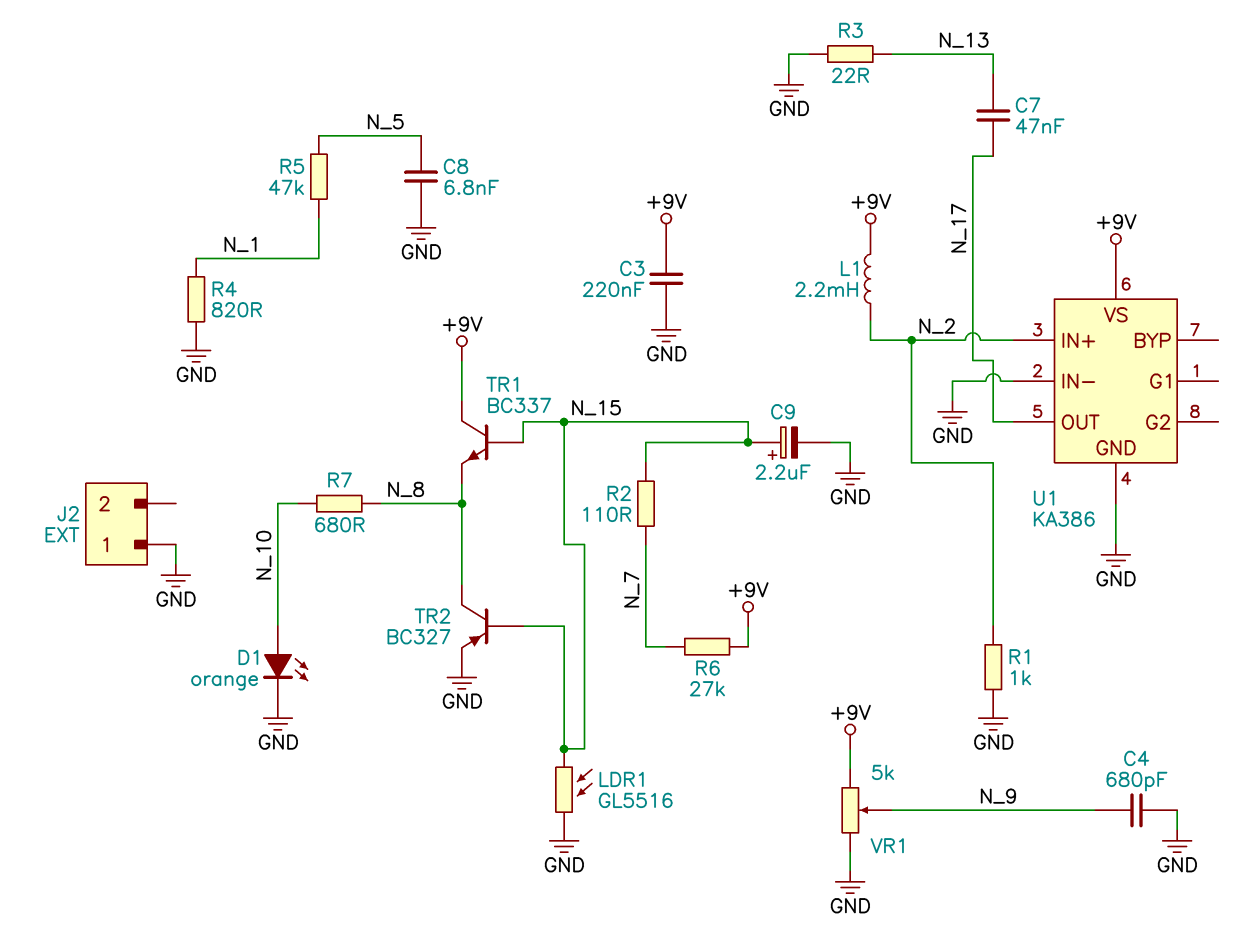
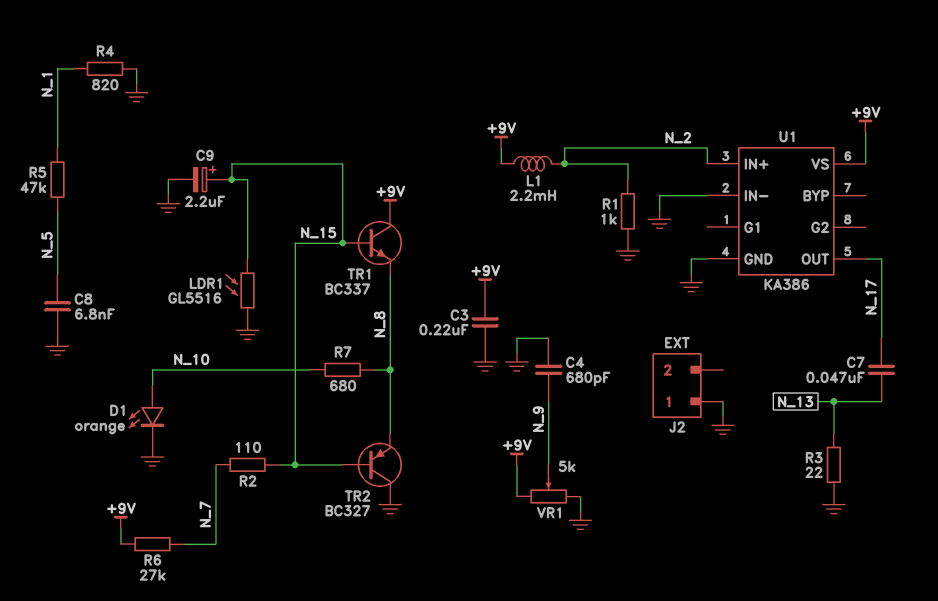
TR2: PNP BC327 (B N_15, C N_8, E GND) -> PNP BC327 (B N_15, C GND, E N_8)

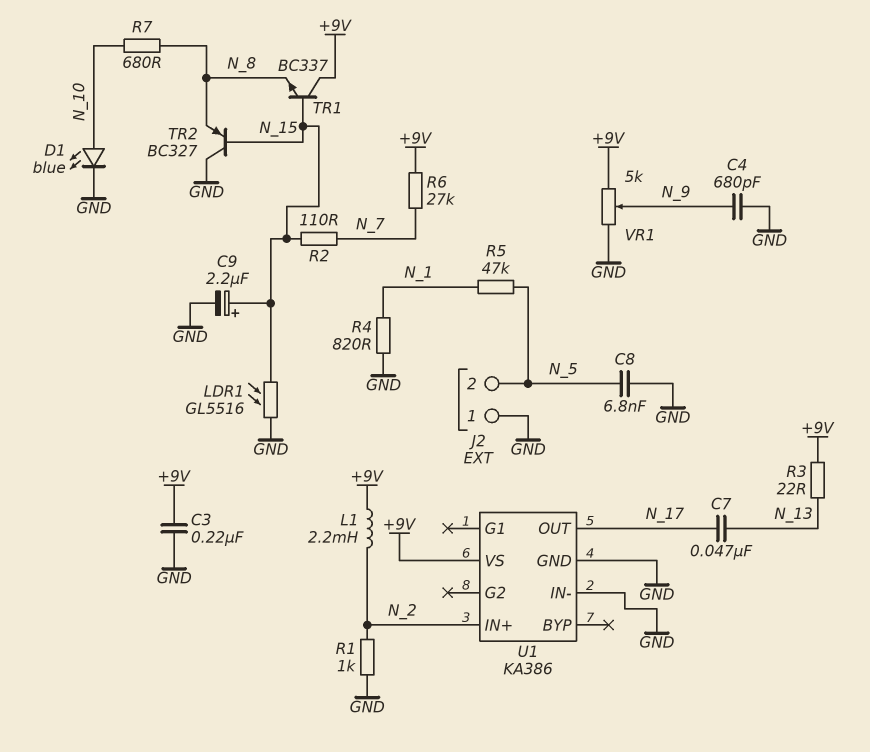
D1: LED orange (A N_10, K GND) -> LED blue (A N_10, K GND)
J2 pin 2: none -> N_5
R3: 22 (GND, N_13) -> 22 (+9V, N_13)

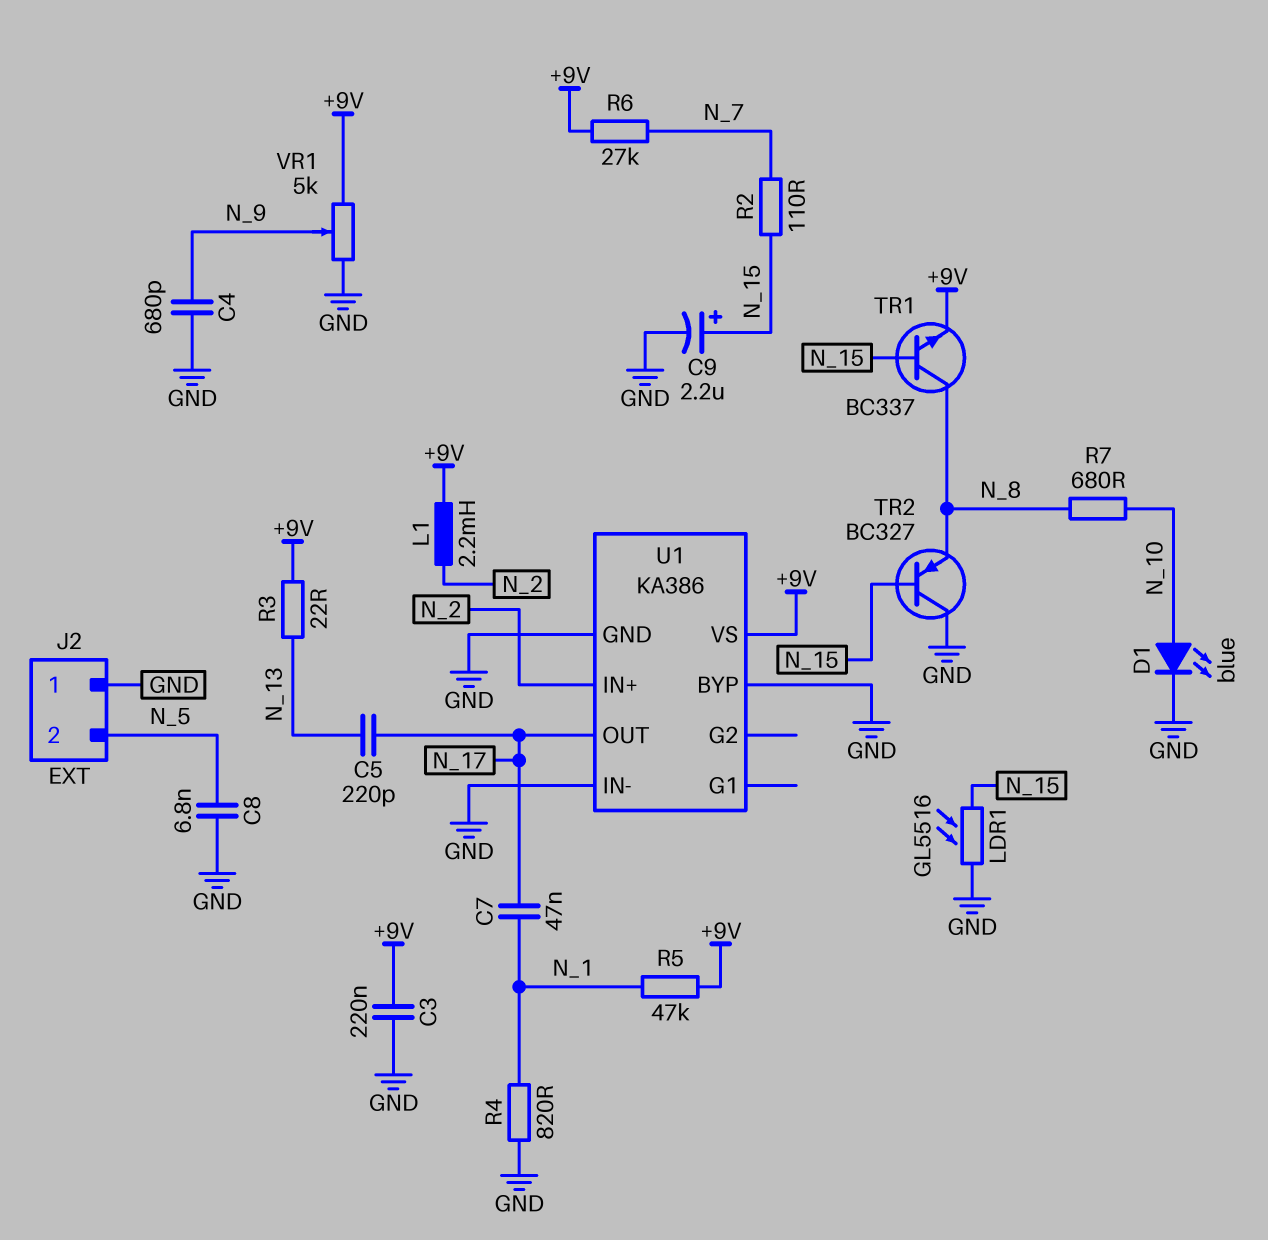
C5: none -> 220pF (N_13, N_17)
C7: 47nF (N_13, N_17) -> 47nF (N_1, N_17)
R1: 1k (GND, N_2) -> none
R5: 47k (N_1, N_5) -> 47k (+9V, N_1)
TR1: NPN BC337 (B N_15, C +9V, E N_8) -> NPN BC337 (B N_15, C N_8, E +9V)
U1 pin BYP: none -> GND

